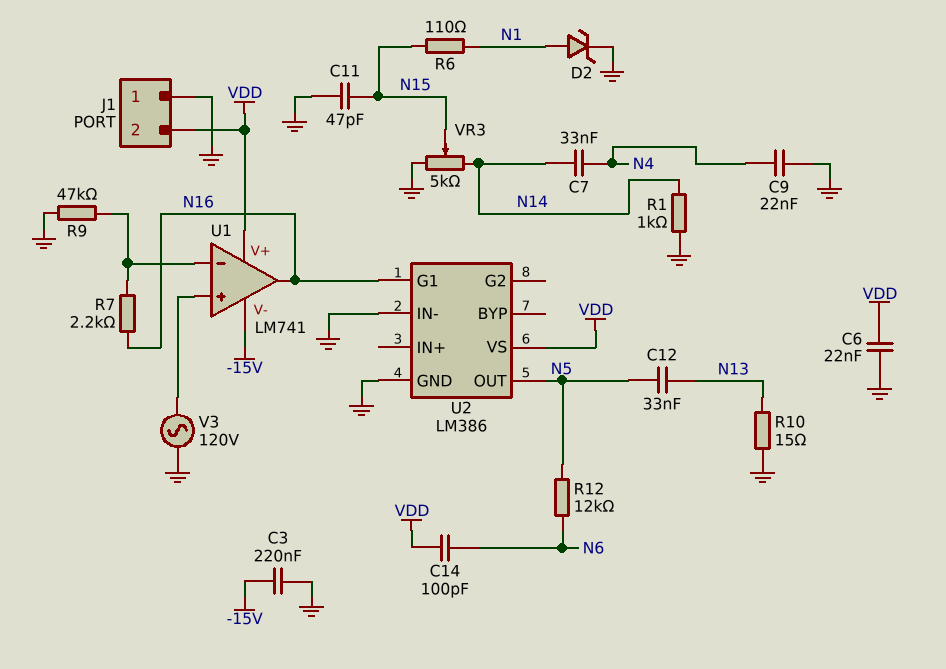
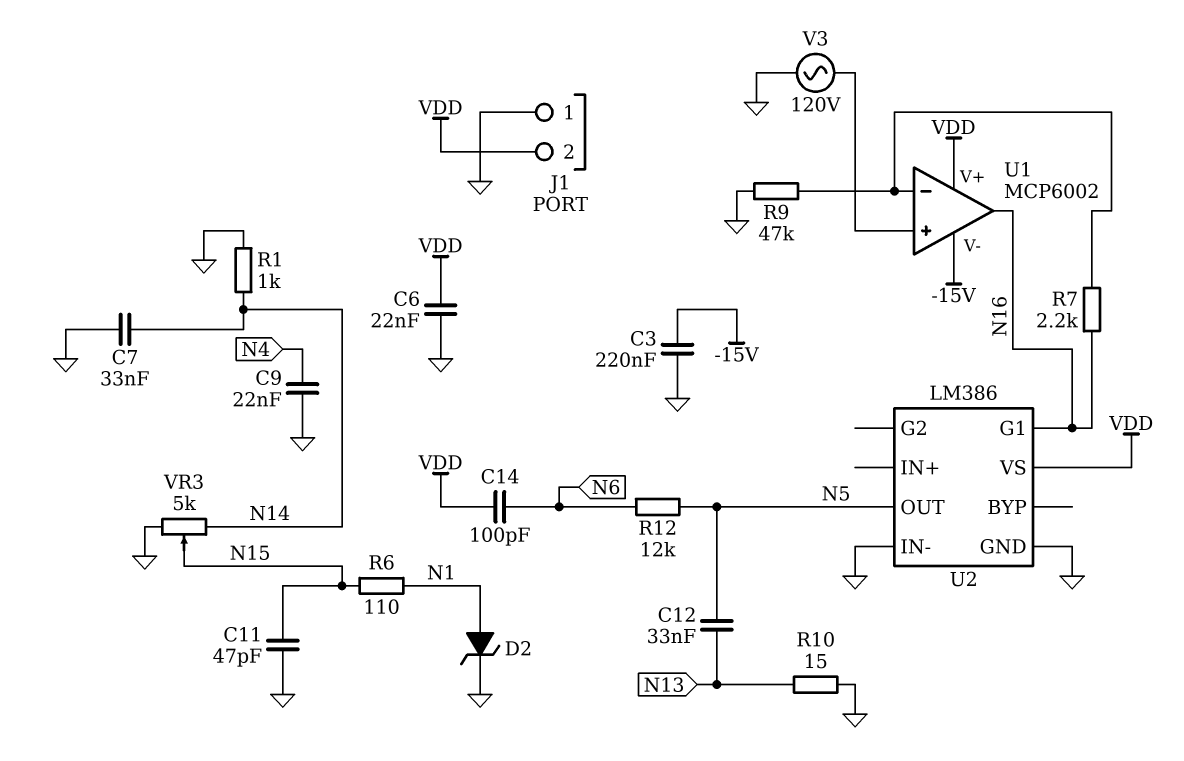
C7: 33nF (N4, N14) -> 33nF (GND, N14)
U1: LM741 -> MCP6002

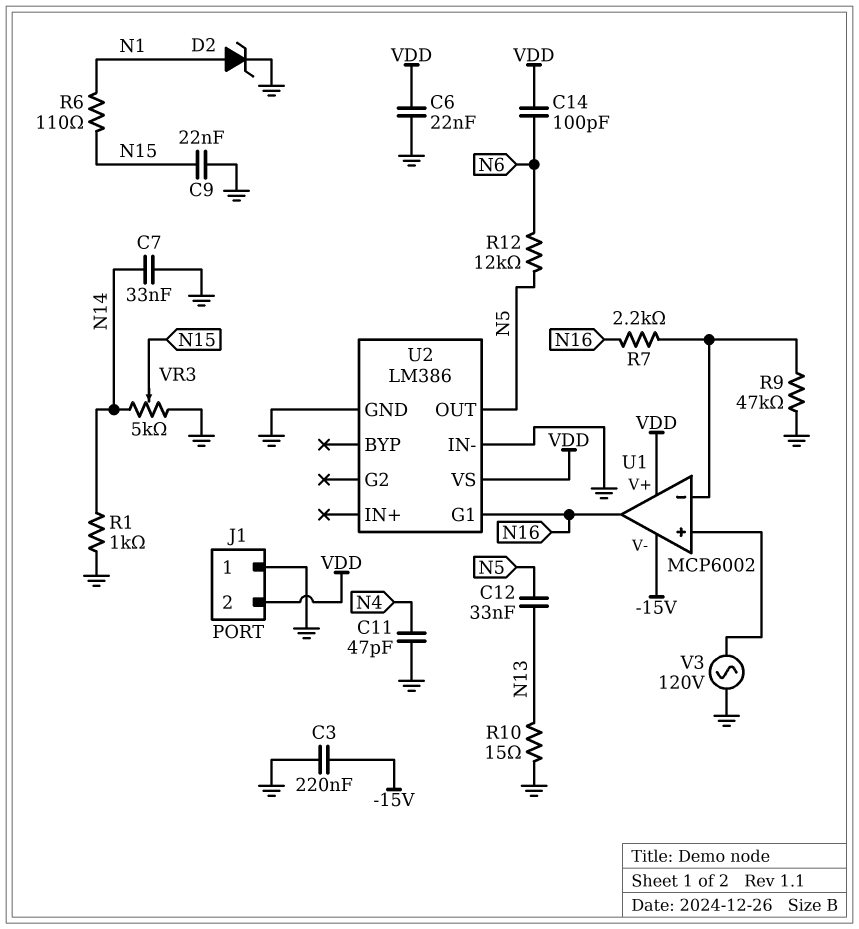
C9: 22nF (GND, N4) -> 22nF (GND, N15)
C11: 47pF (GND, N15) -> 47pF (GND, N4)

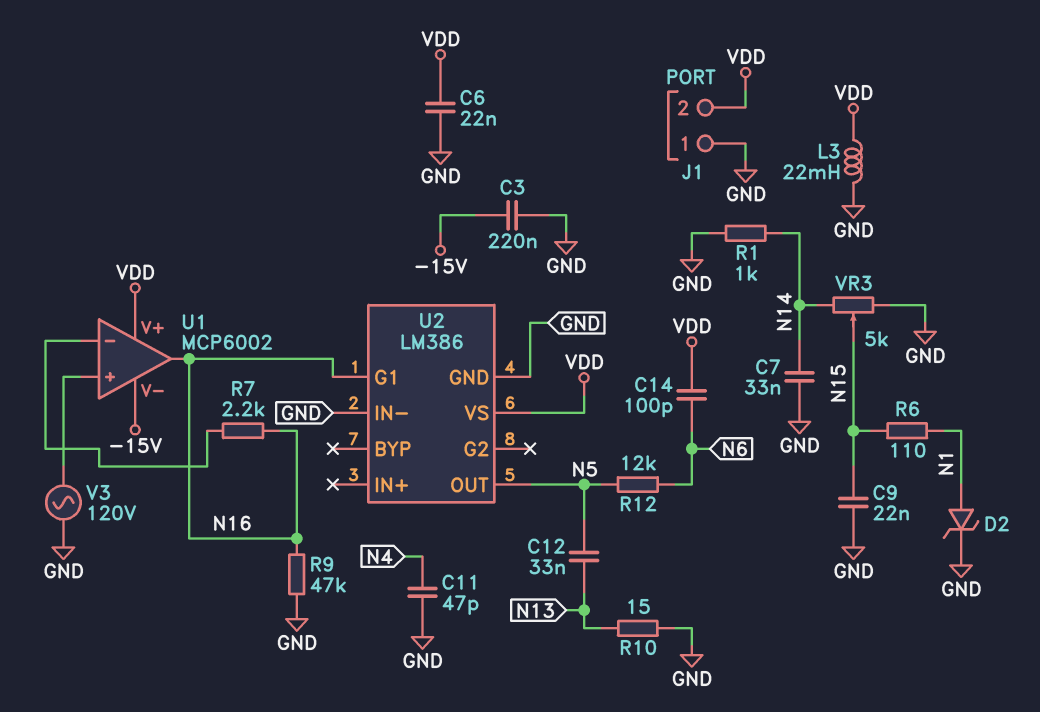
L3: none -> 22mH (GND, VDD)
R9: 47k (GND, U1/in-) -> 47k (GND, N16)

